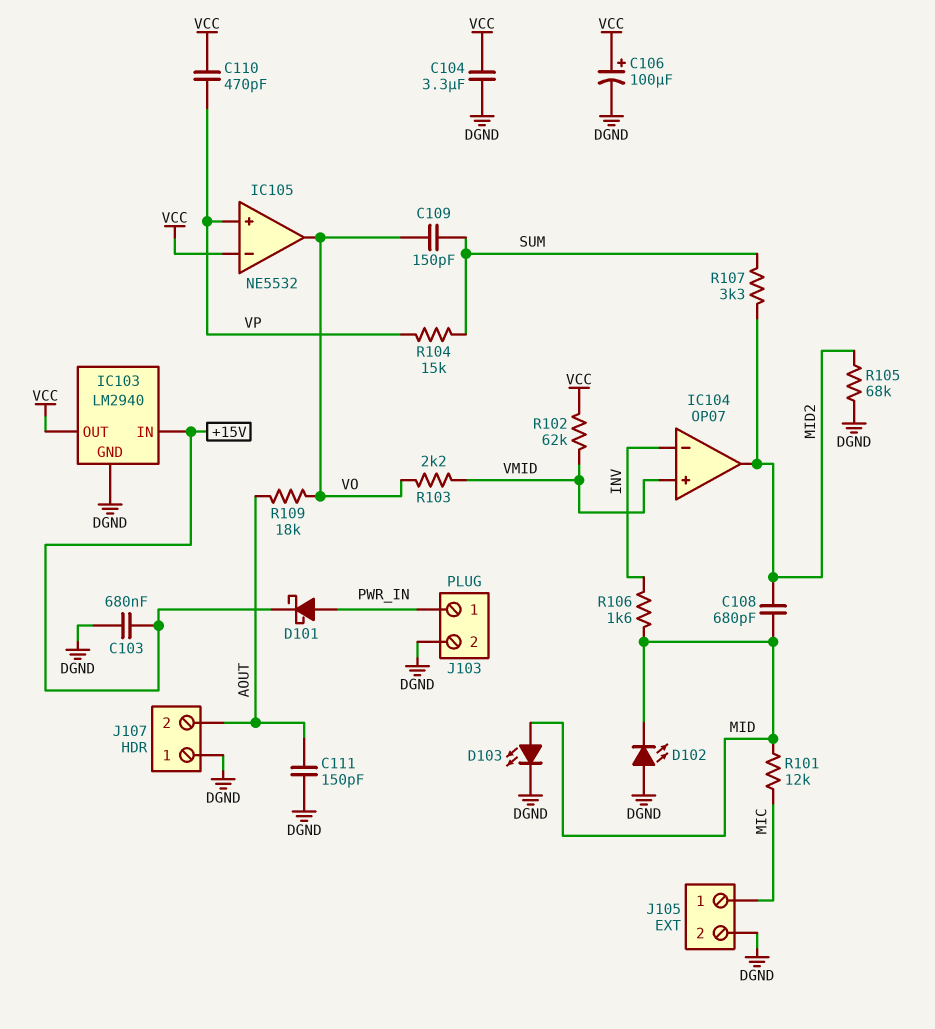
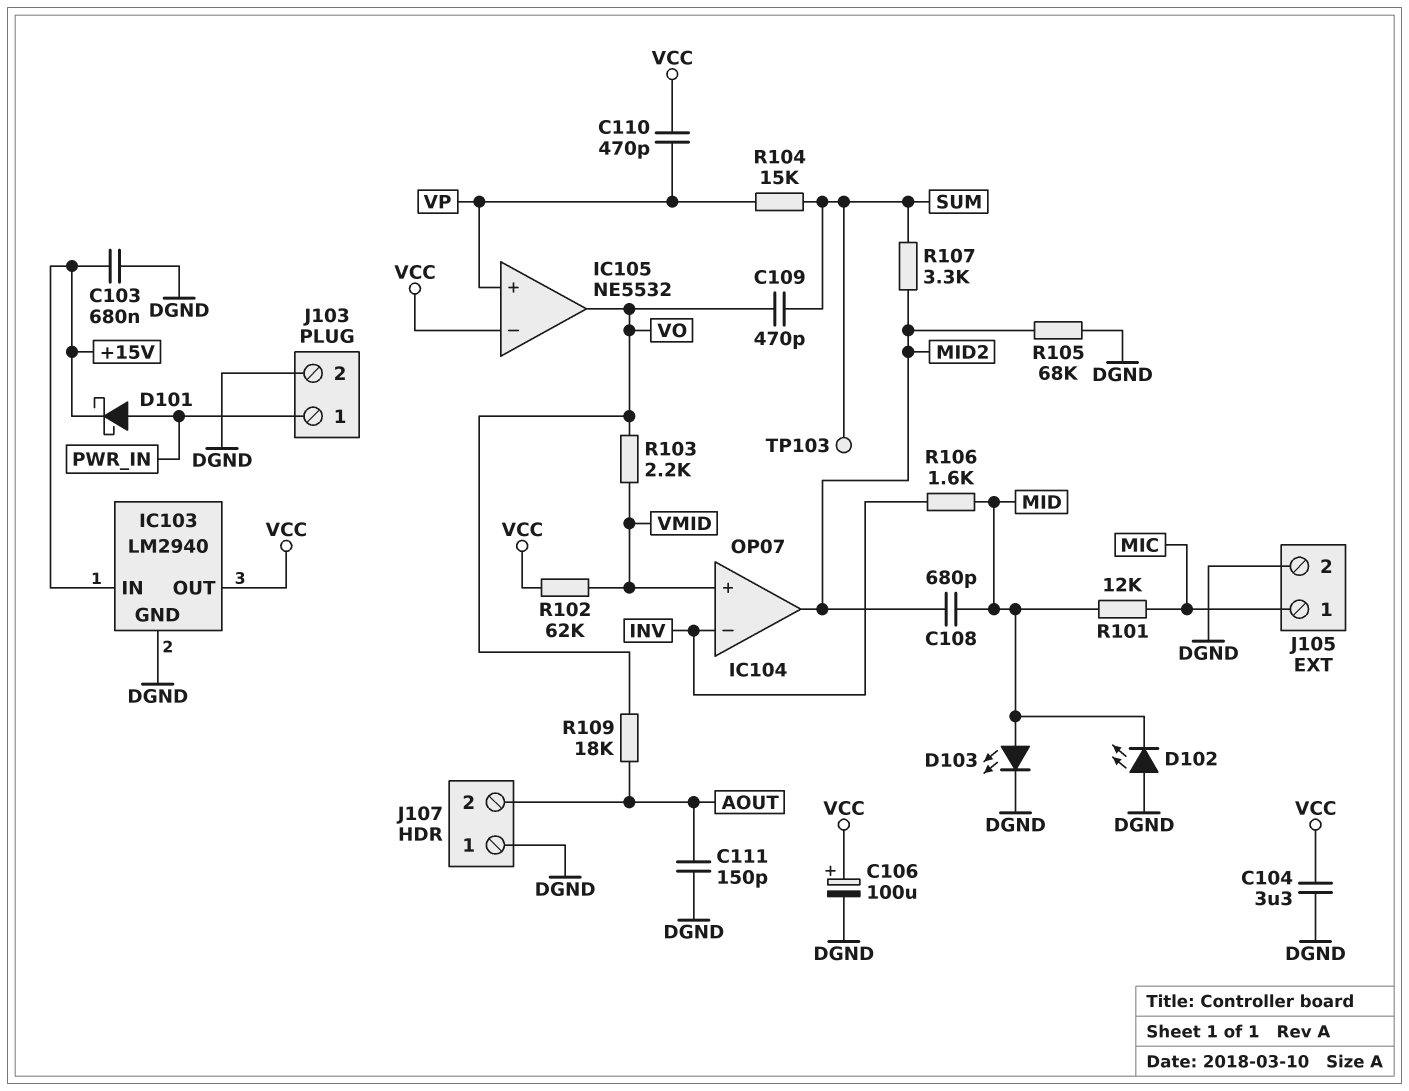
C109: 150pF (SUM, VO) -> 470pF (SUM, VO)
TP103: none -> test point (SUM)

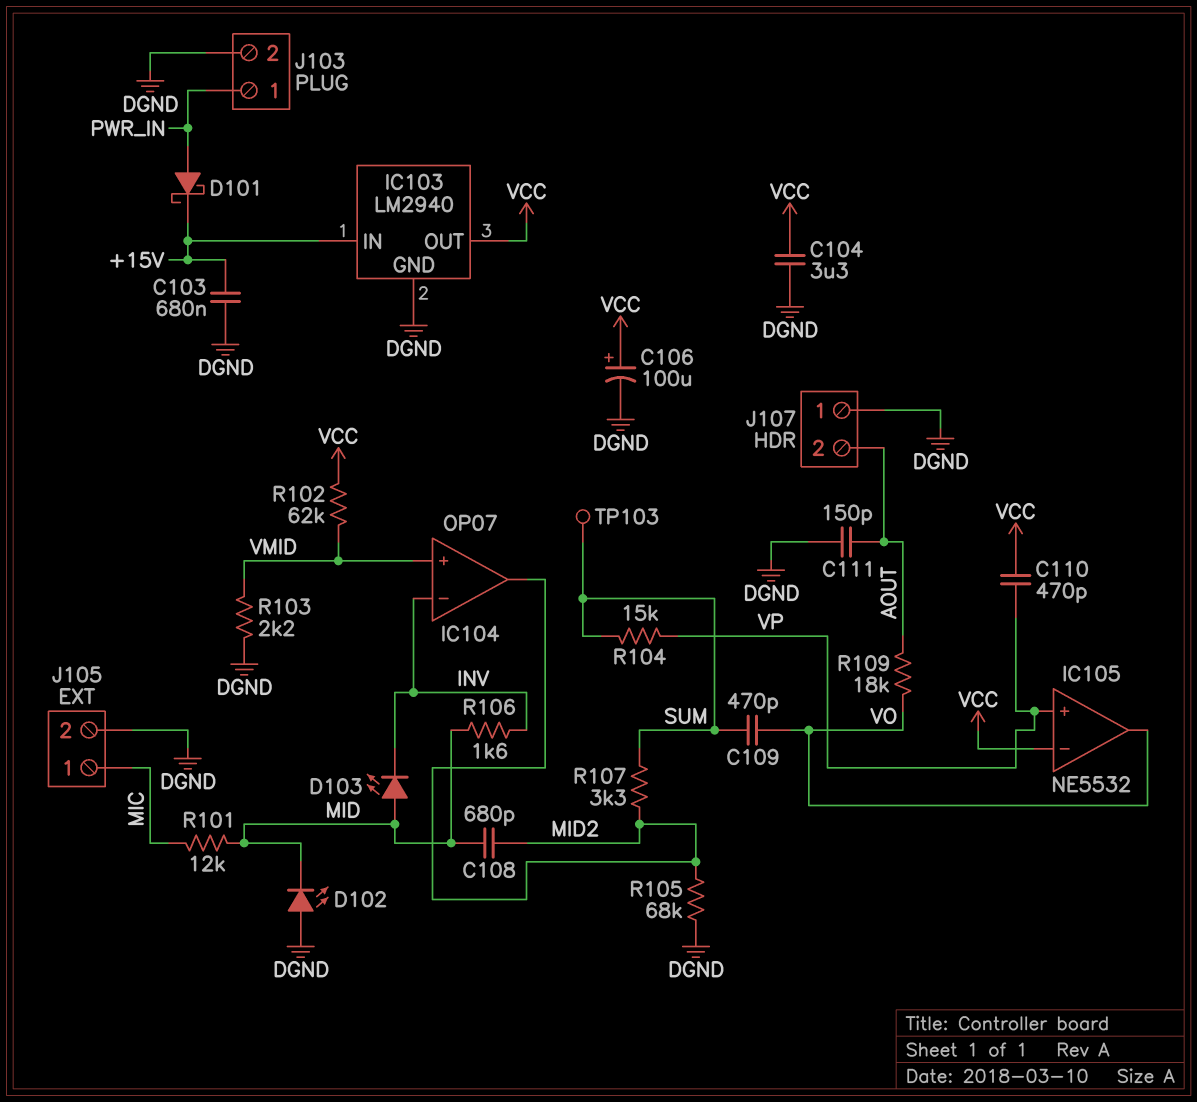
D103: LED (A MID, K DGND) -> LED (A MID, K INV)
R103: 2.2k (VMID, VO) -> 2.2k (DGND, VMID)

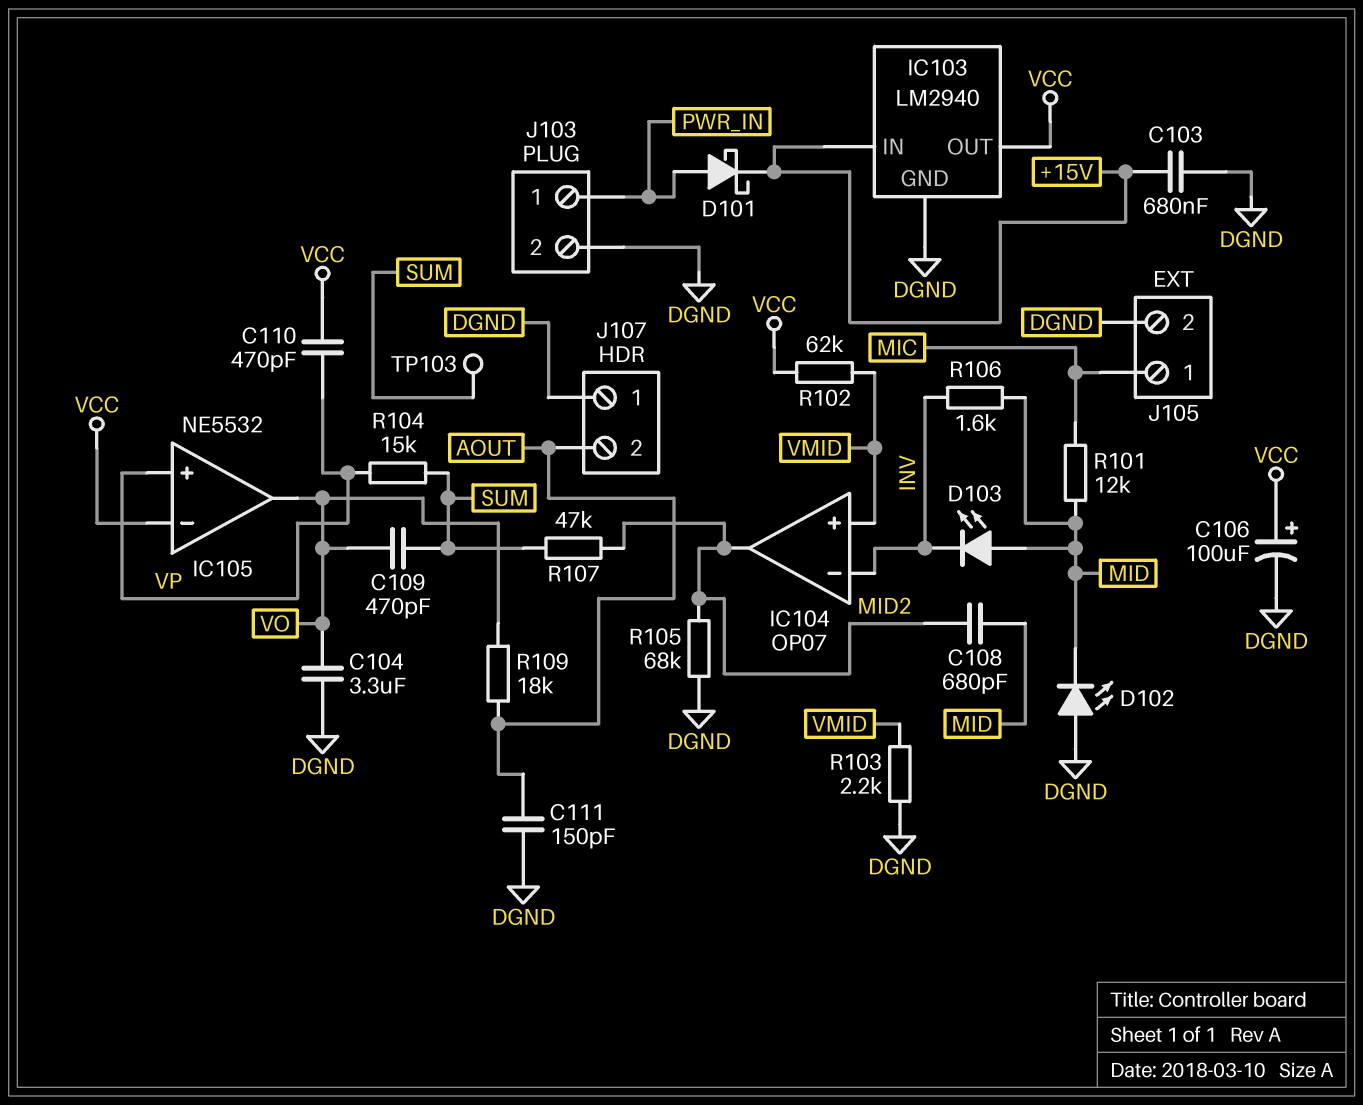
C104: 3.3uF (DGND, VCC) -> 3.3uF (DGND, VO)
R107: 3.3k (MID2, SUM) -> 47k (MID2, SUM)

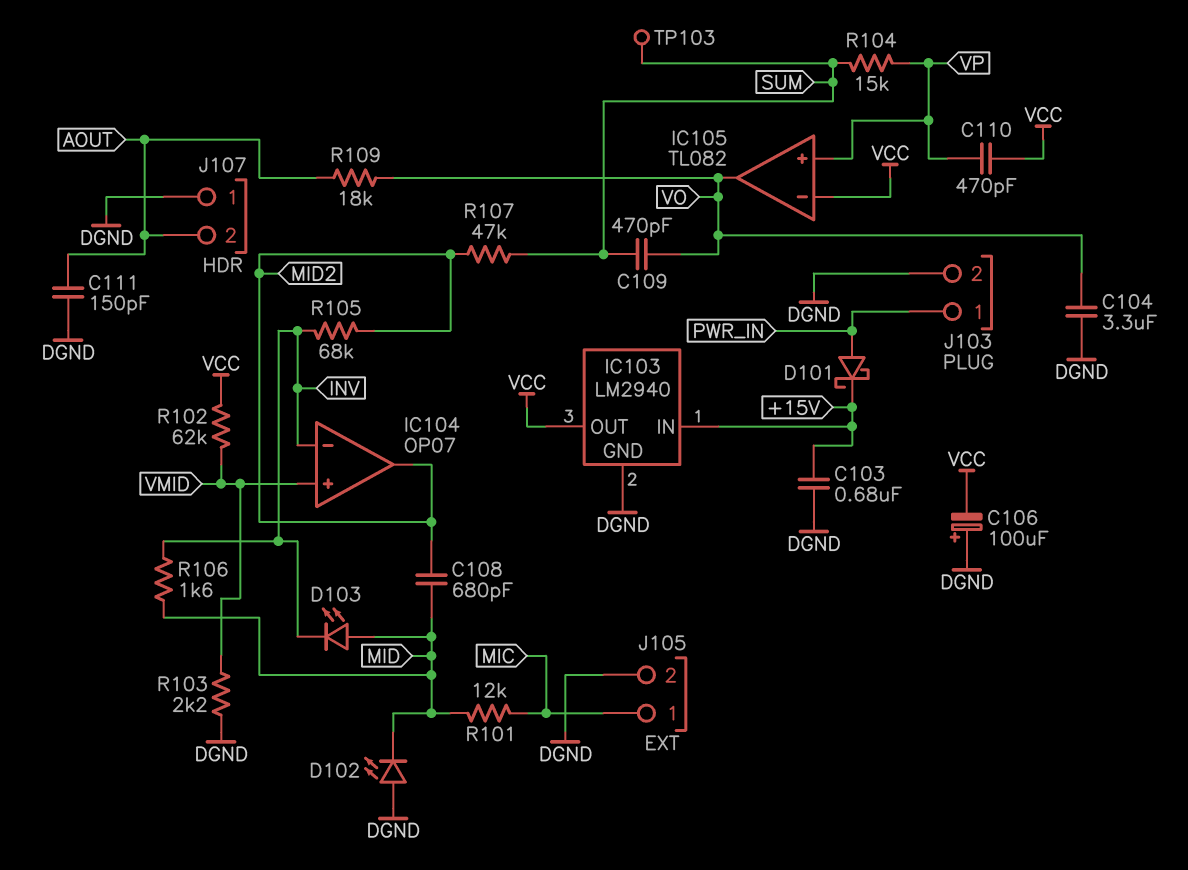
C106: 100uF (plus VCC, minus DGND) -> 100uF (plus DGND, minus VCC)
IC105: NE5532 -> TL082
R105: 68k (DGND, MID2) -> 68k (INV, MID2)

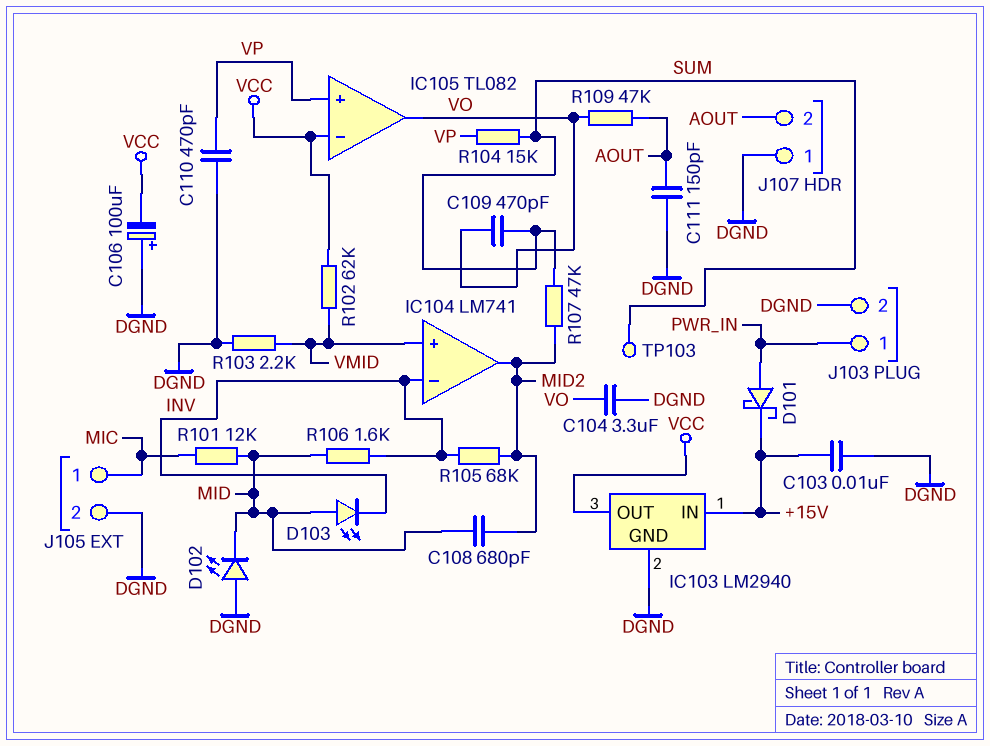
C103: 680nF (+15V, DGND) -> 10nF (+15V, DGND)
C110: 470pF (VCC, VP) -> 470pF (DGND, VP)
IC104: OP07 -> LM741
R109: 18k (AOUT, VO) -> 47k (AOUT, VO)

